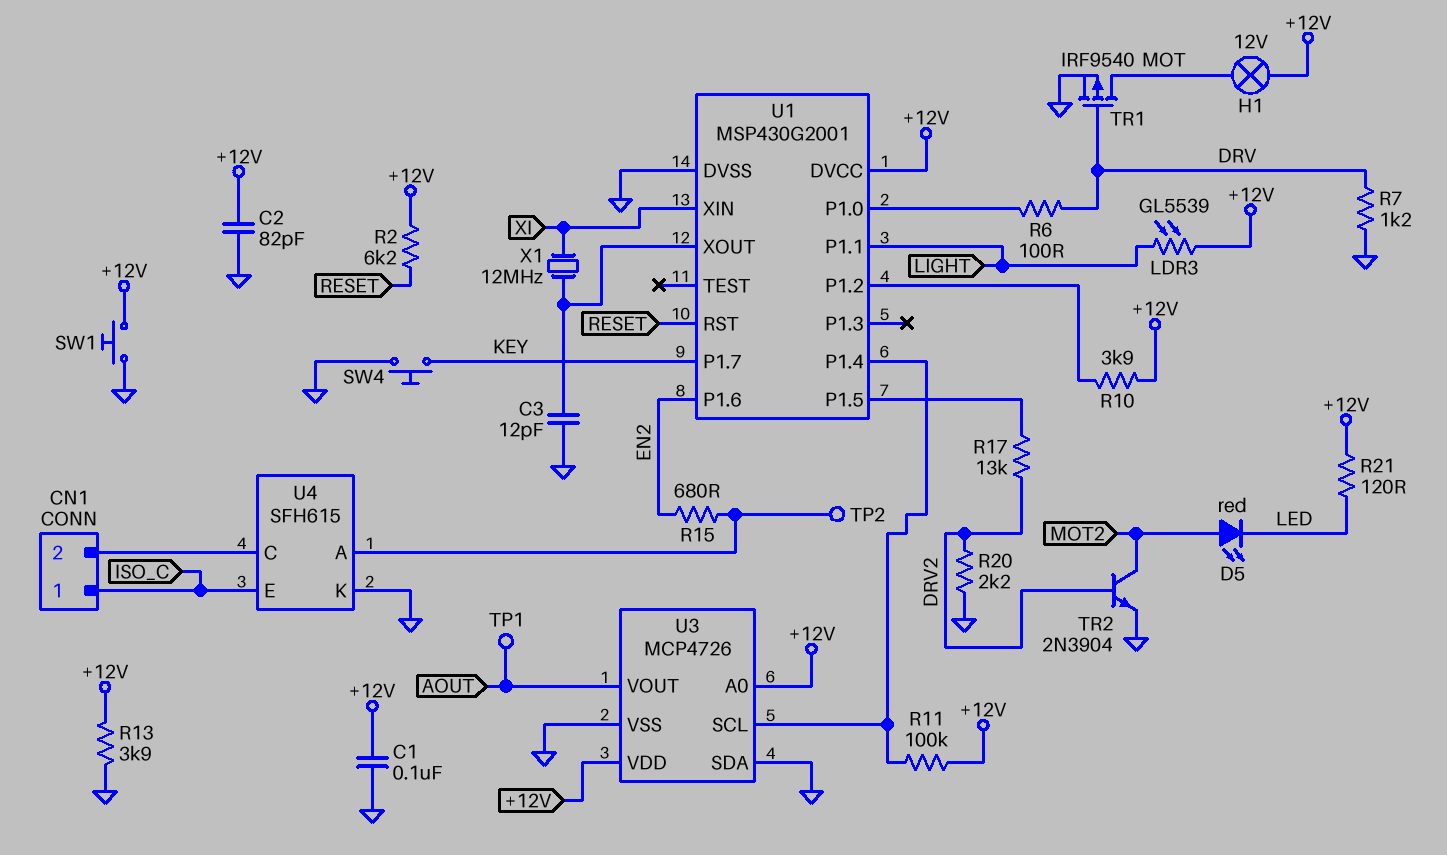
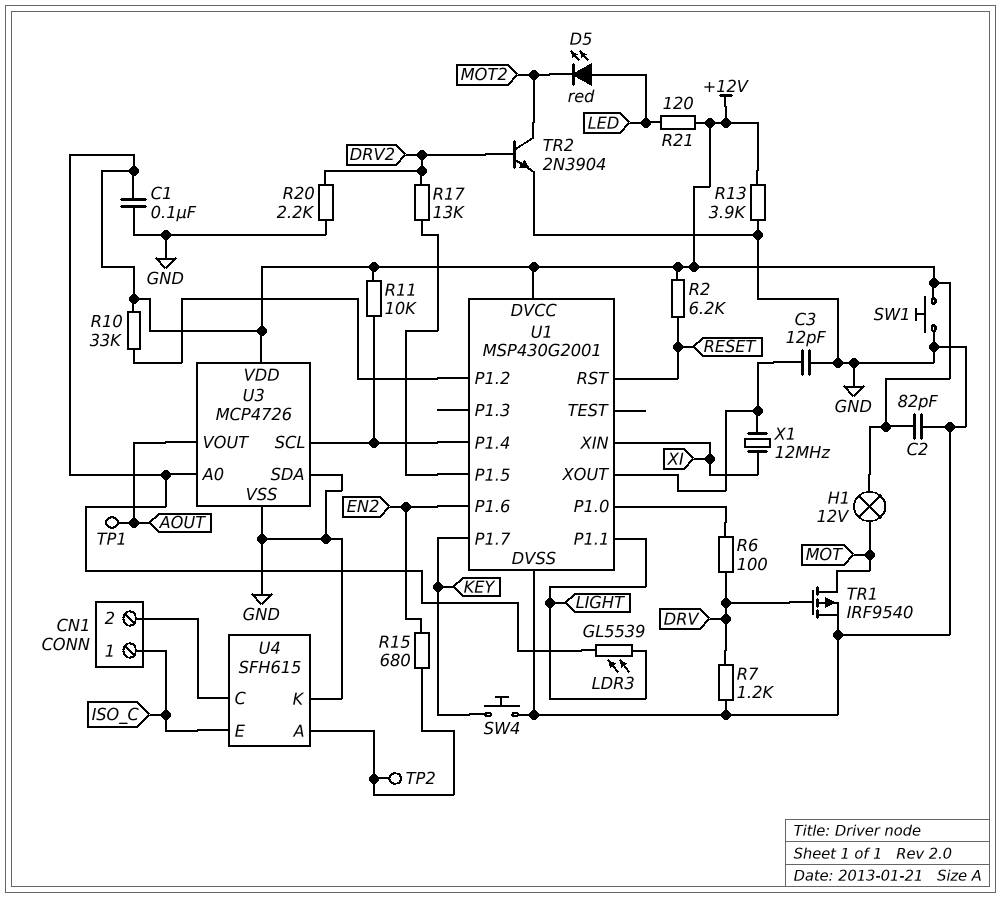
D5: LED red (A MOT2, K LED) -> LED red (A LED, K MOT2)
R10: 3.9k (+12V, U1/P1.2) -> 33k (+12V, U1/P1.2)
R11: 100k (+12V, U1/P1.4) -> 10k (+12V, U1/P1.4)

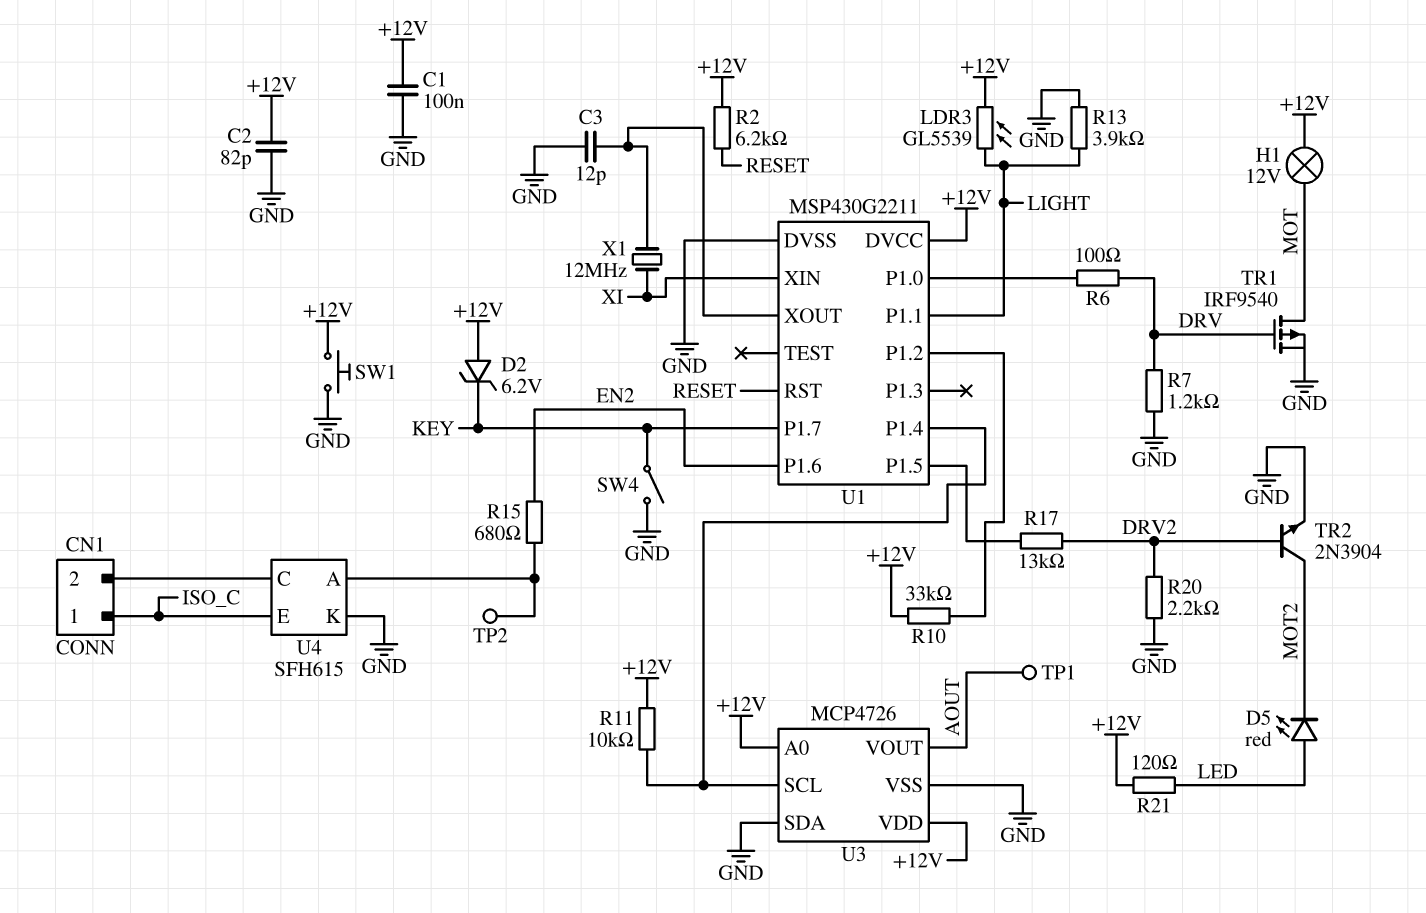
D2: none -> zener 6.2V (A +12V, K KEY)
R13: 3.9k (+12V, GND) -> 3.9k (GND, LIGHT)
SW4: button (GND, KEY) -> switch (GND, KEY)
U1: MSP430G2001 -> MSP430G2211

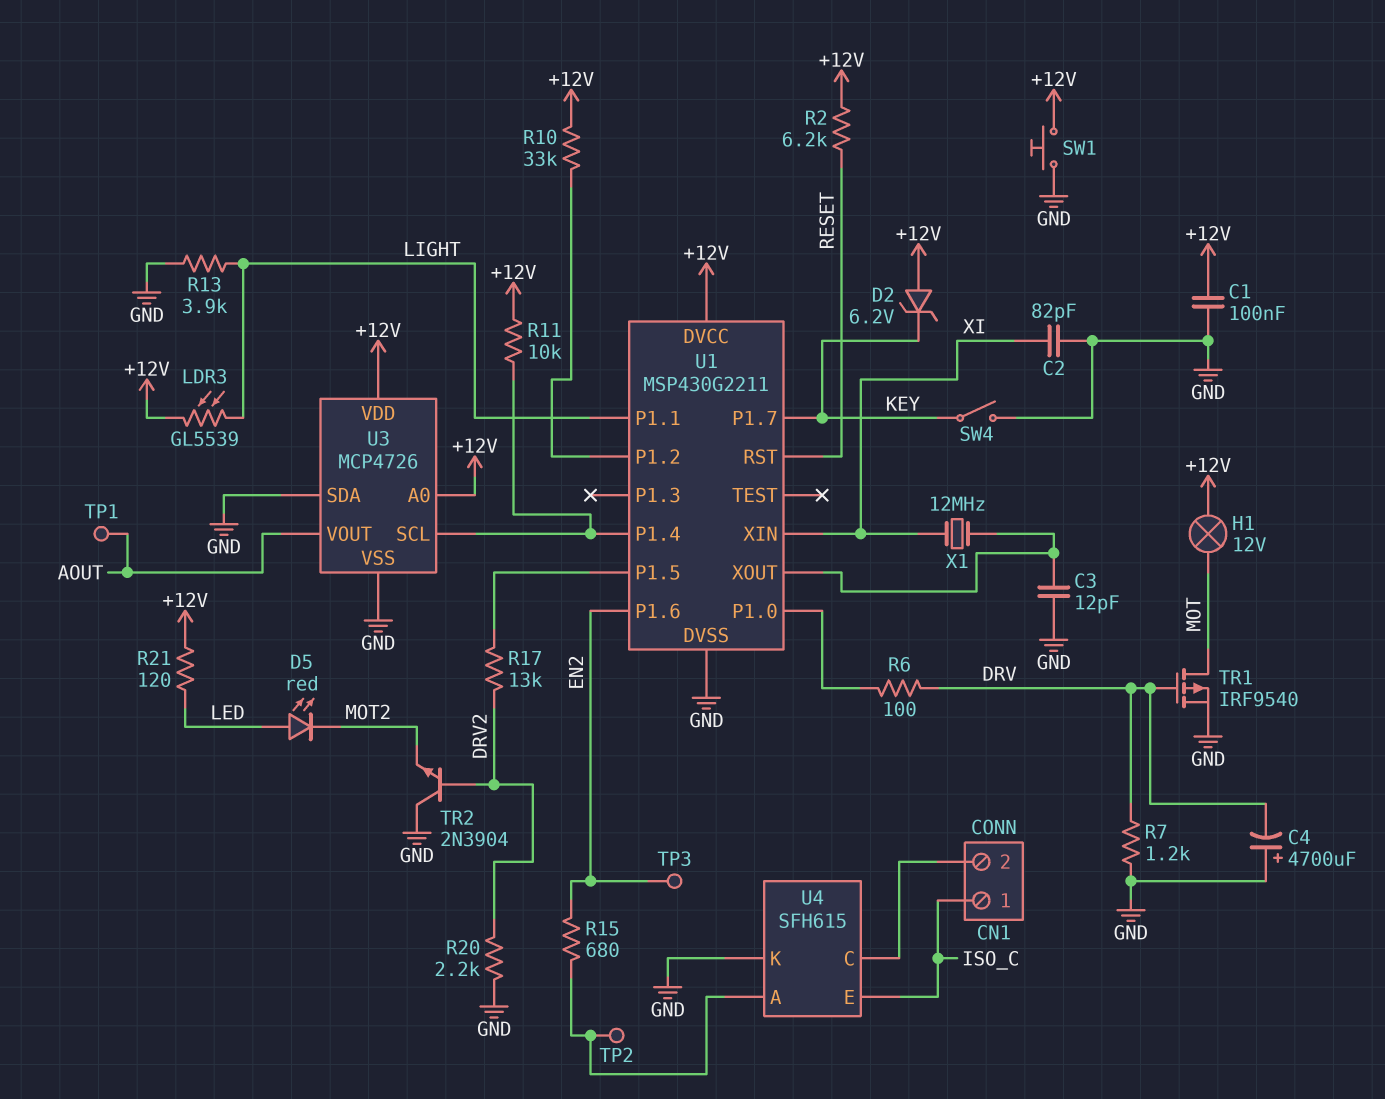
C2: 82pF (+12V, GND) -> 82pF (GND, XI)
C4: none -> 4700uF (plus GND, minus DRV)
TP3: none -> test point (EN2)
TR2: NPN 2N3904 (B DRV2, C MOT2, E GND) -> NPN 2N3904 (B DRV2, C GND, E MOT2)

